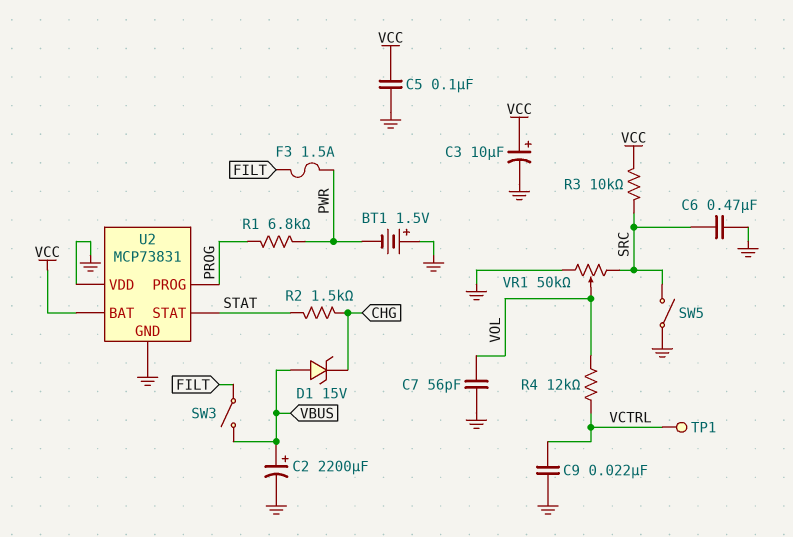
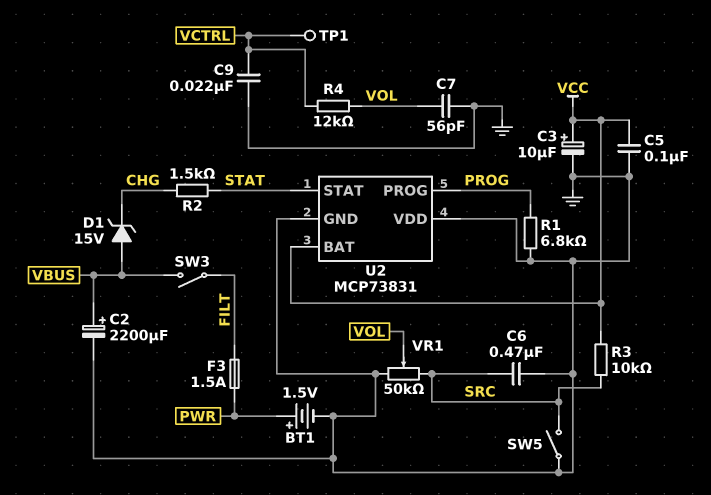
BT1: 1.5V (plus GND, minus PWR) -> 1.5V (plus PWR, minus GND)
R1: 6.8k (PROG, PWR) -> 6.8k (GND, PROG)

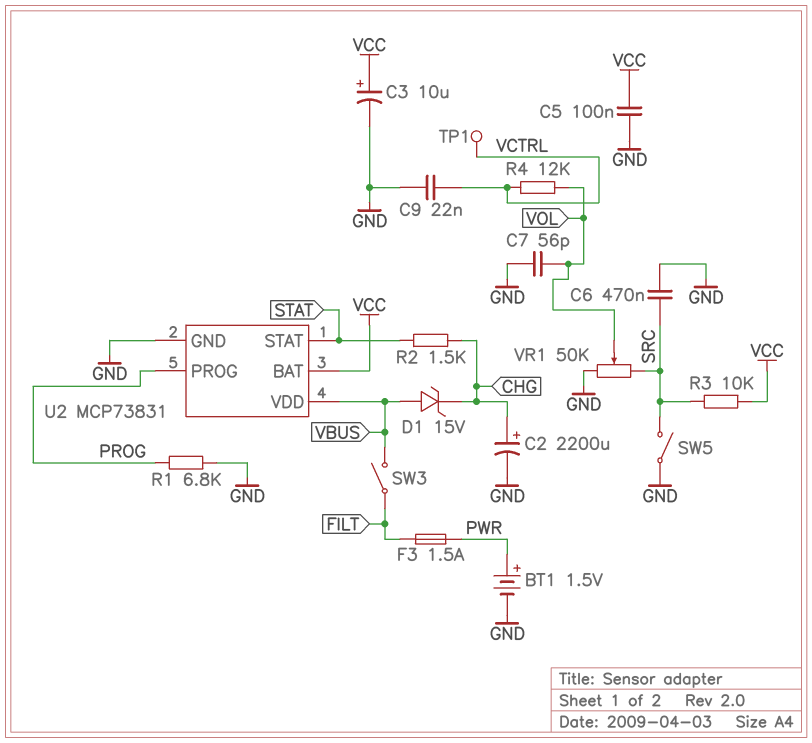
C2: 2200uF (plus VBUS, minus GND) -> 2200uF (plus CHG, minus GND)
U2 pin VDD: GND -> VBUS

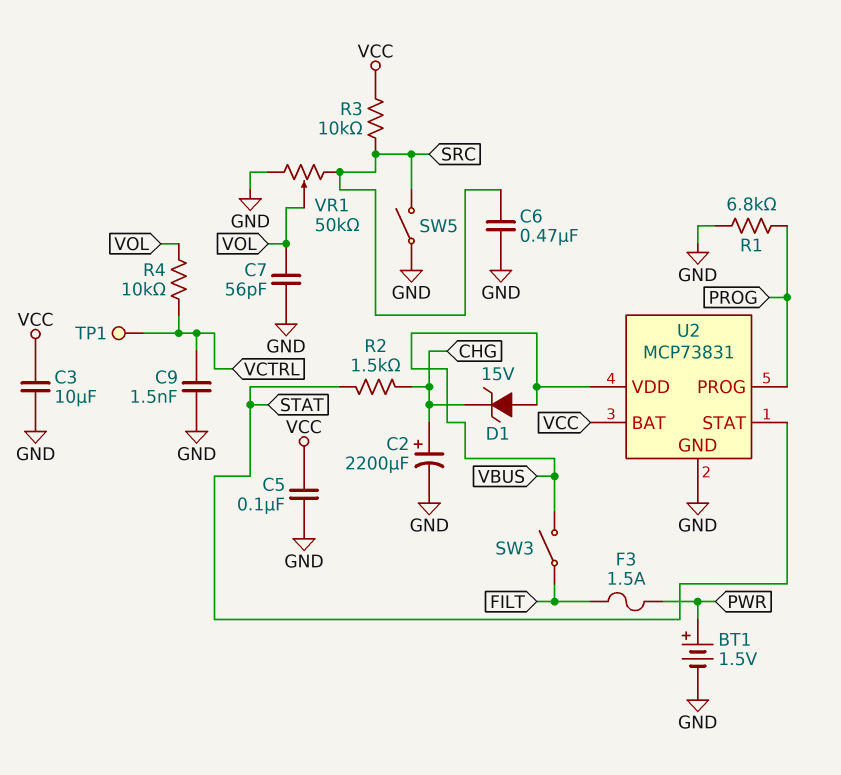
C3: 10uF (plus VCC, minus GND) -> 10uF (GND, VCC)
C9: 22nF (GND, VCTRL) -> 1.5nF (GND, VCTRL)
R4: 12k (VCTRL, VOL) -> 10k (VCTRL, VOL)

